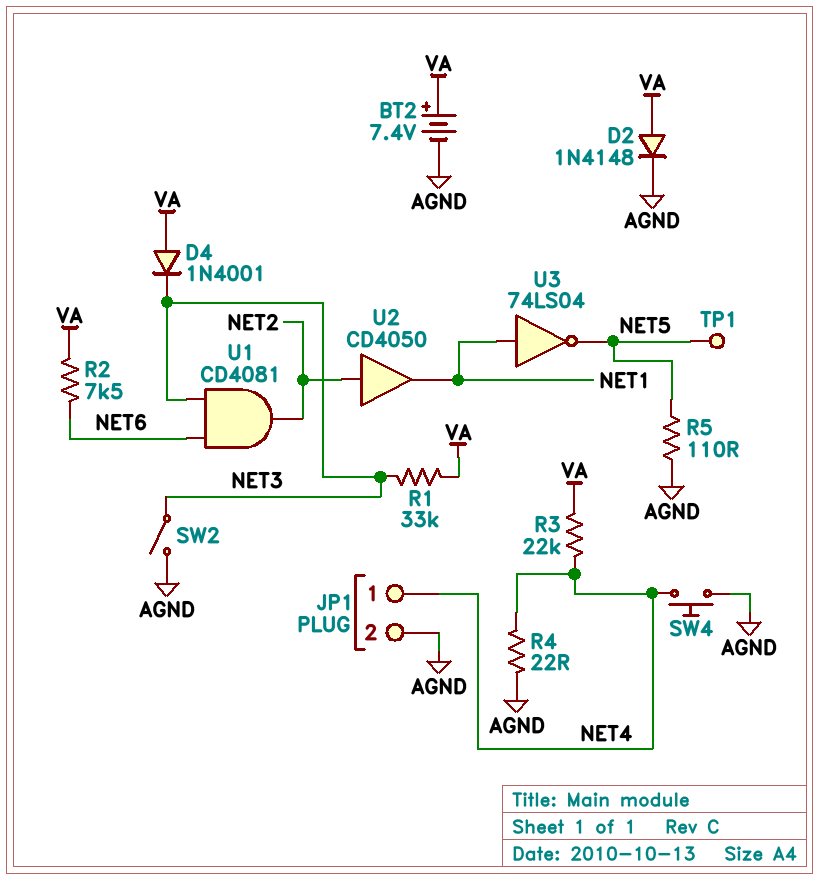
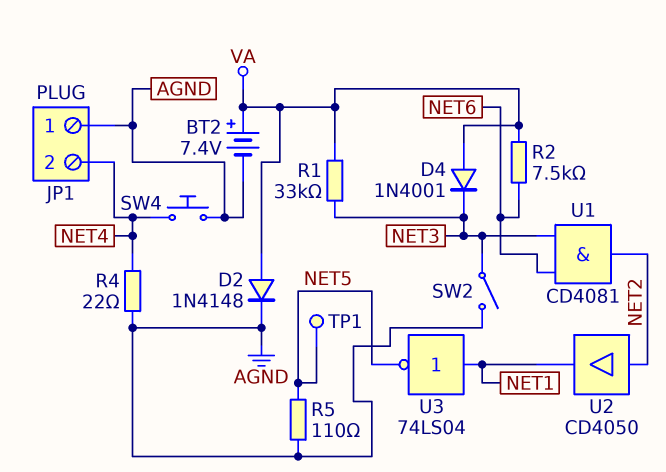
JP1 pin 1: NET4 -> AGND
JP1 pin 2: AGND -> NET4
R3: 22k (NET4, VA) -> none

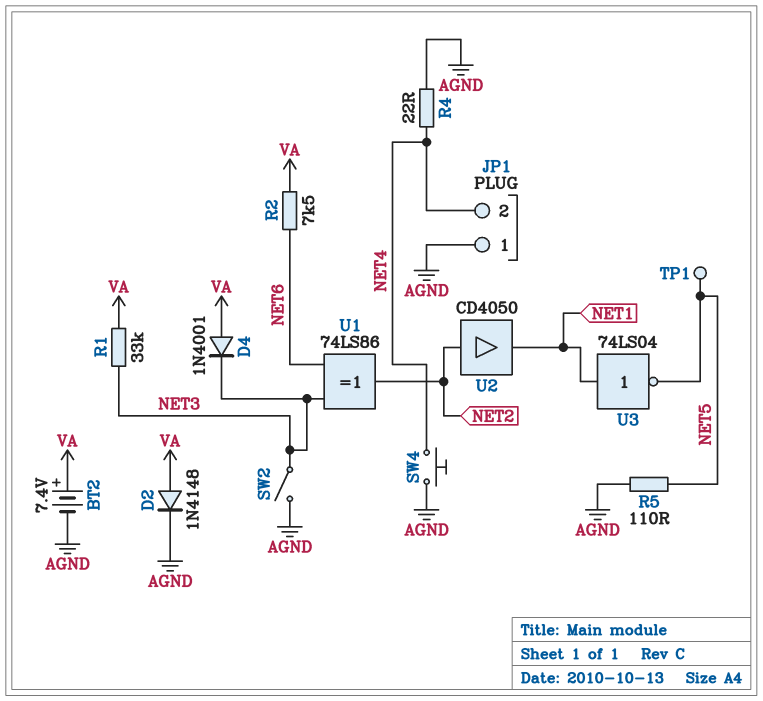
U1: AND CD4081 (in NET3, in NET6, out NET2) -> XOR 74LS86 (in NET3, in NET6, out NET2)

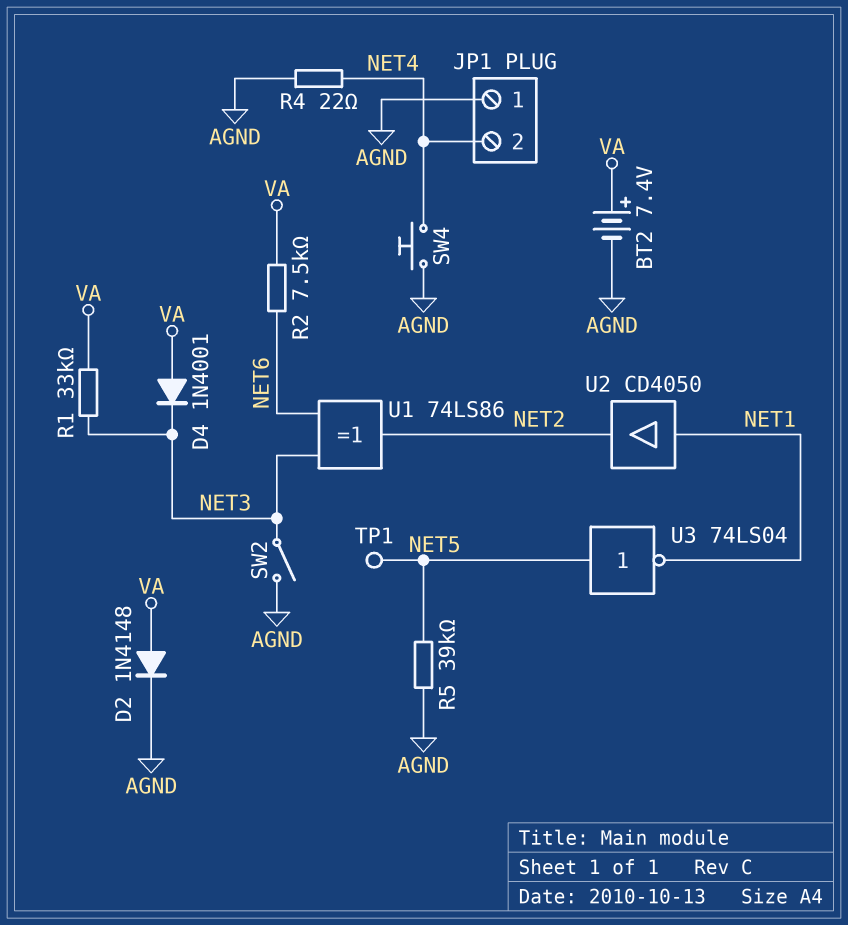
R5: 110 (AGND, NET5) -> 39k (AGND, NET5)
U2: buffer CD4050 (in NET2, out NET1) -> buffer CD4050 (in NET1, out NET2)
U3: NOT 74LS04 (in NET1, out NET5) -> NOT 74LS04 (in NET5, out NET1)

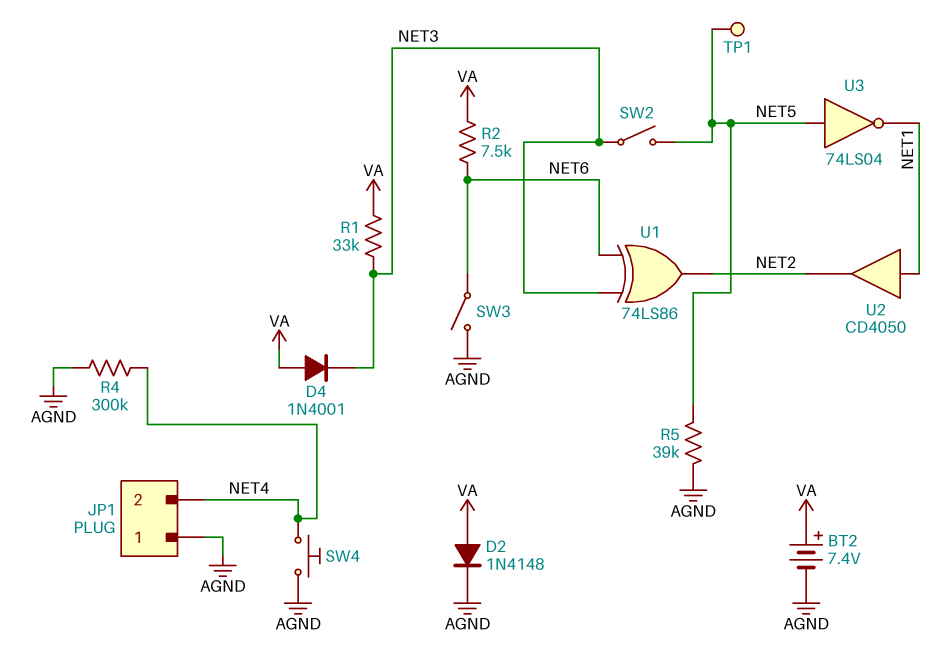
R4: 22 (AGND, NET4) -> 300k (AGND, NET4)
SW2: switch (AGND, NET3) -> switch (NET3, NET5)
SW3: none -> switch (AGND, NET6)

